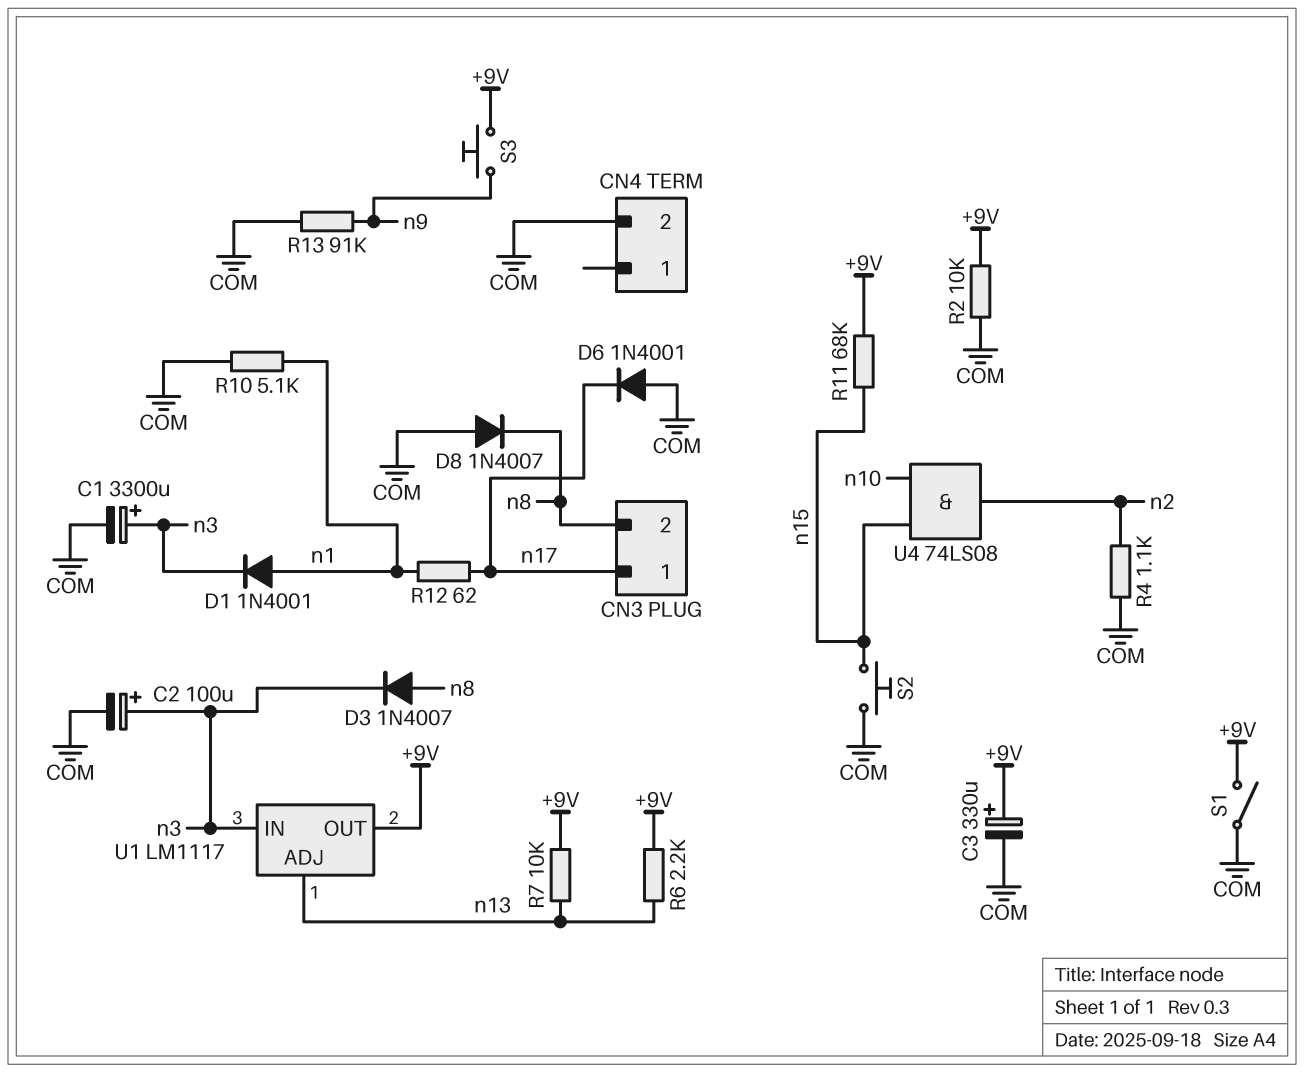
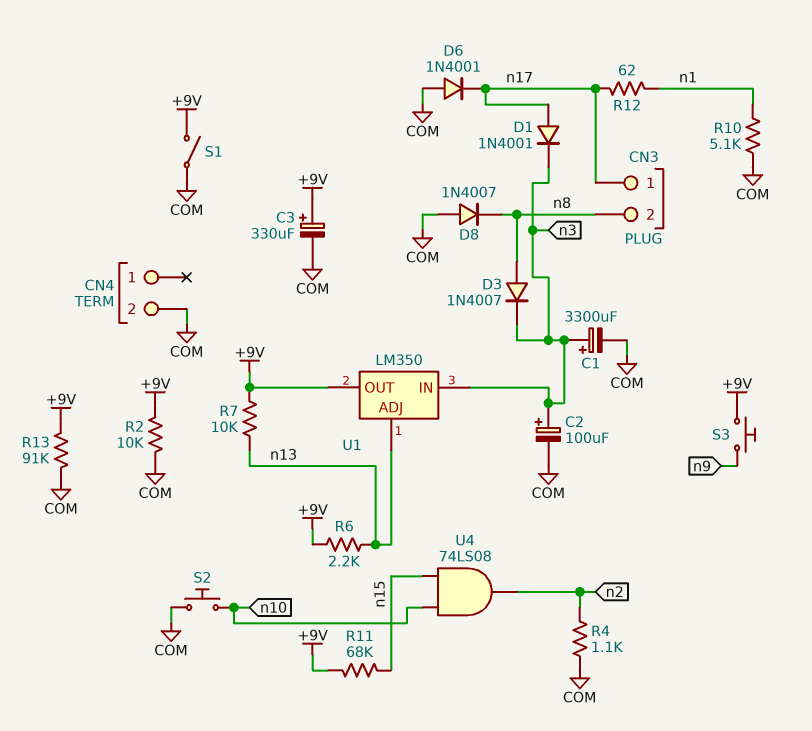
D1: diode 1N4001 (A n1, K n3) -> diode 1N4001 (A n17, K n3)
R13: 91k (COM, n9) -> 91k (+9V, COM)
S2: button (COM, n15) -> button (COM, n10)
U1: LM1117 -> LM350

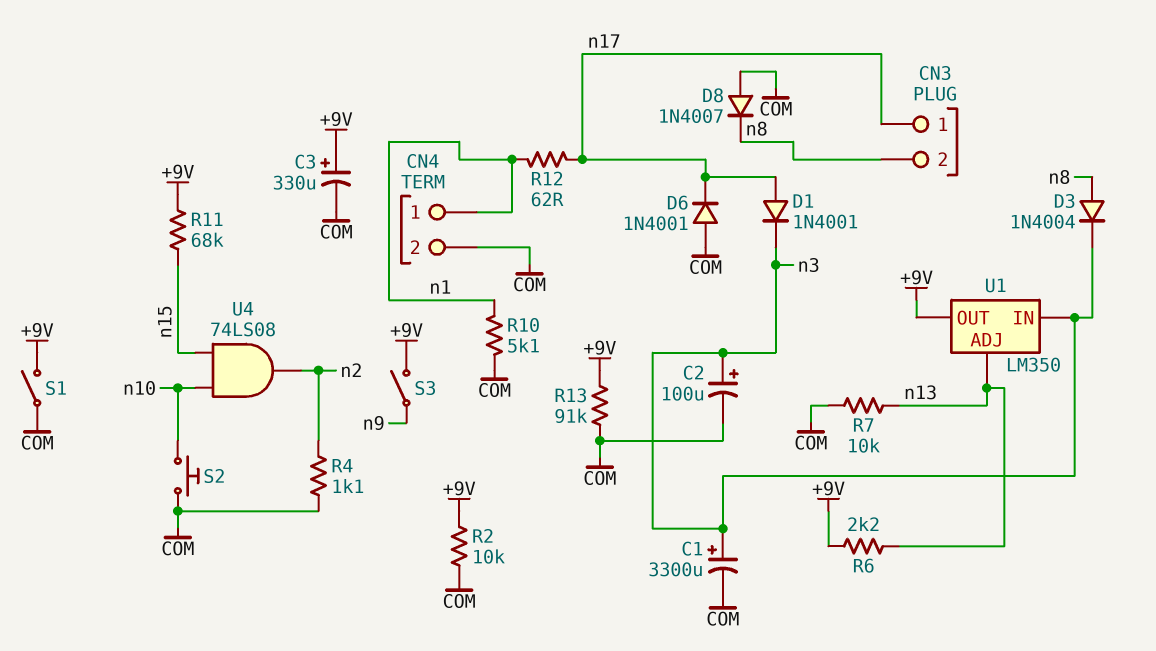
CN4 pin 1: none -> n1
D3: diode 1N4007 (A n8, K n3) -> diode 1N4004 (A n8, K n3)
R7: 10k (+9V, n13) -> 10k (COM, n13)
S3: button (+9V, n9) -> switch (+9V, n9)

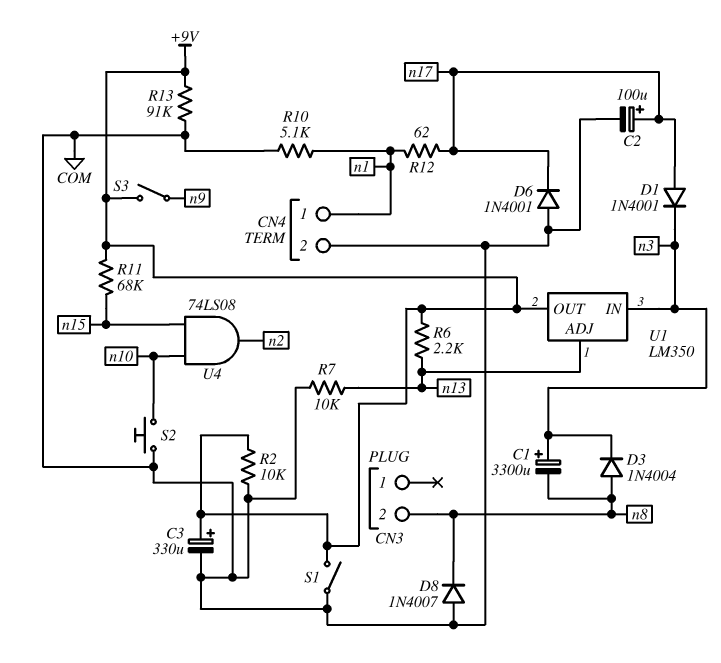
C1: 3300uF (plus n3, minus COM) -> 3300uF (plus n3, minus n8)
C2: 100uF (plus n3, minus COM) -> 100uF (plus n17, minus COM)
CN3 pin 1: n17 -> none
R4: 1.1k (COM, n2) -> none

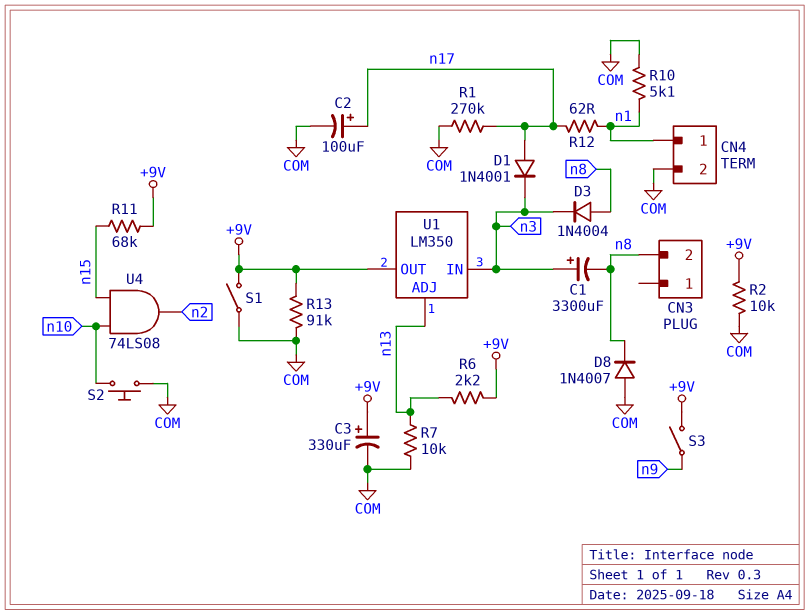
D6: diode 1N4001 (A COM, K n17) -> none
R1: none -> 270k (COM, n17)

